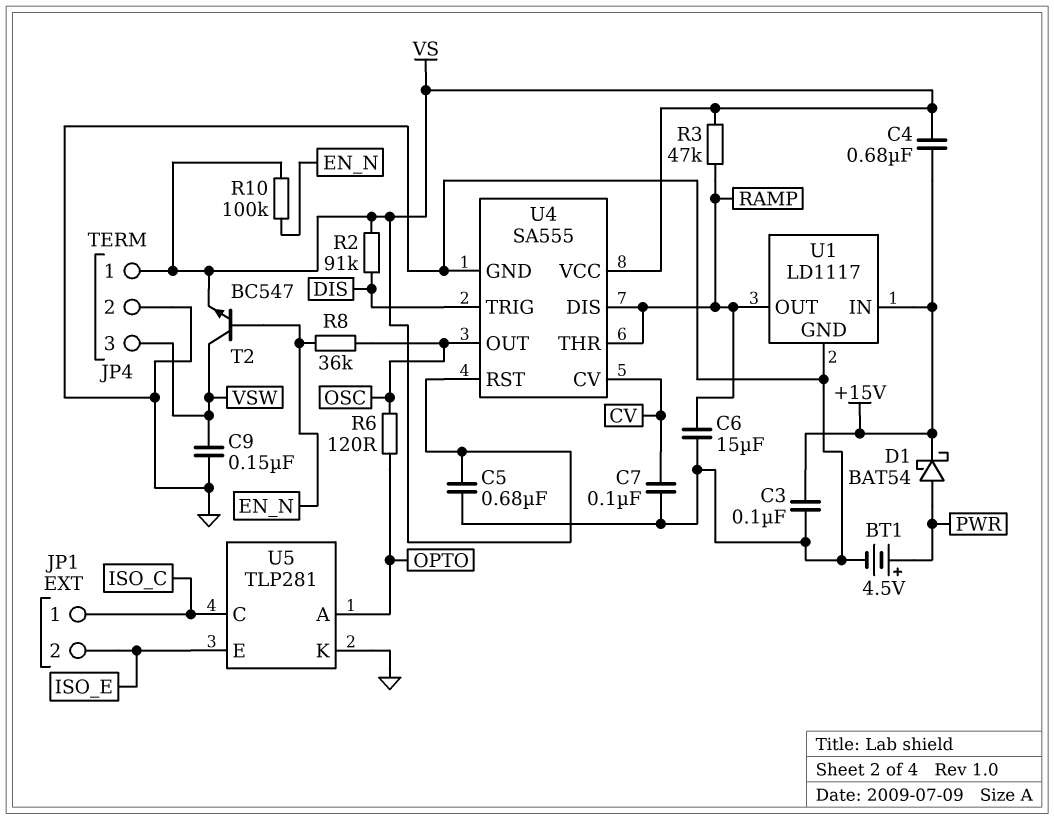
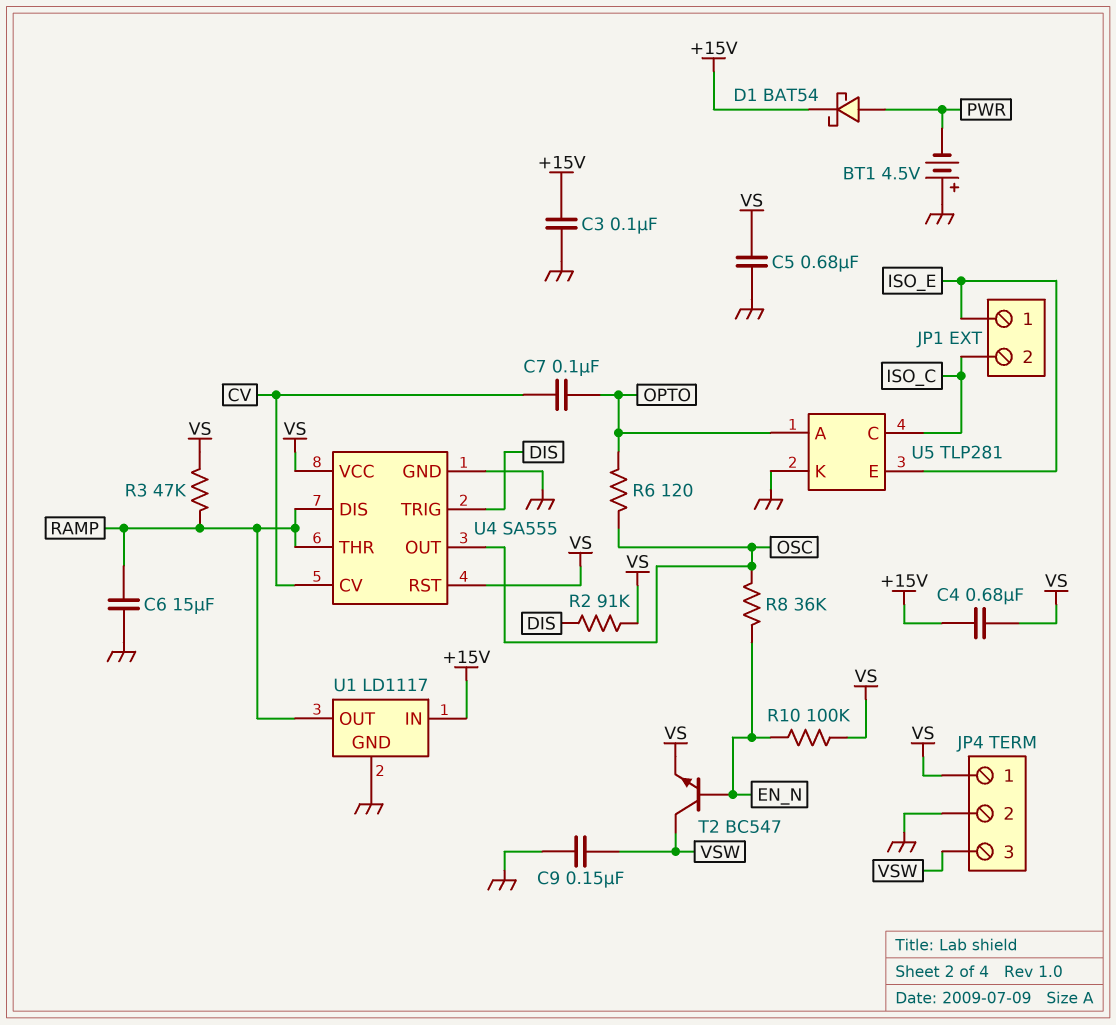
BT1: 4.5V (plus PWR, minus GND) -> 4.5V (plus GND, minus PWR)
C7: 100nF (CV, GND) -> 100nF (CV, OPTO)
JP1 pin 1: ISO_C -> ISO_E
JP1 pin 2: ISO_E -> ISO_C

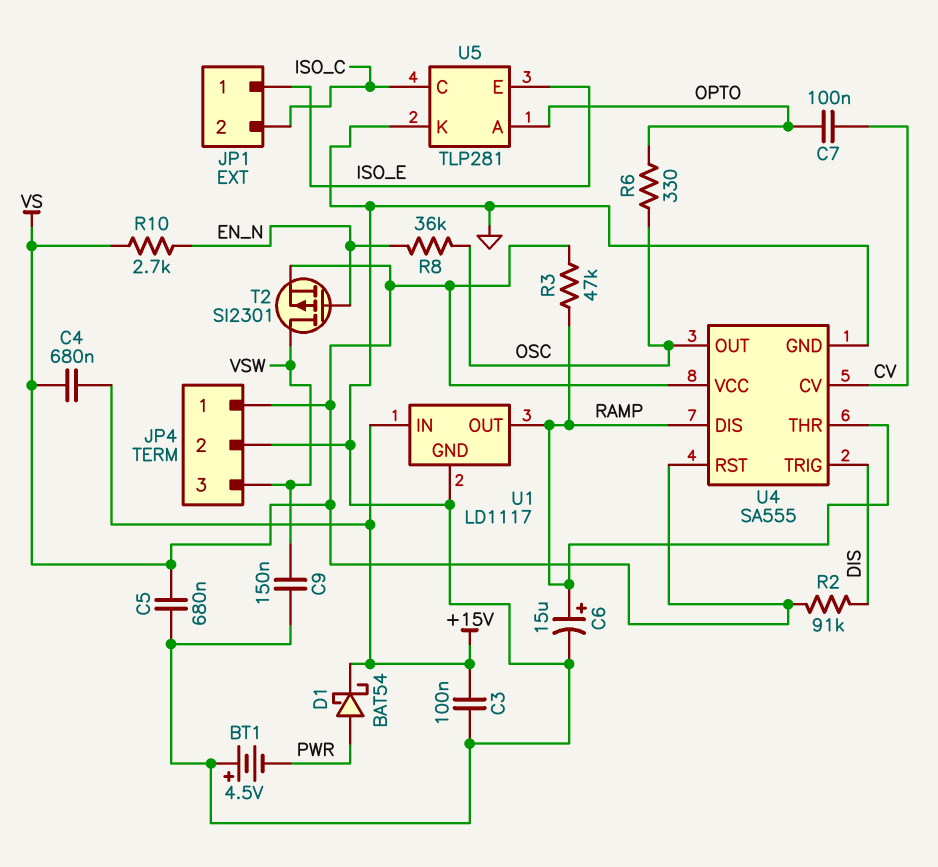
C6: 15uF (GND, RAMP) -> 15uF (plus RAMP, minus GND)
R6: 120 (OPTO, OSC) -> 330 (OPTO, OSC)
R10: 100k (EN_N, VS) -> 2.7k (EN_N, VS)
T2: NPN BC547 (B EN_N, C VSW, E VS) -> PMOS SI2301 (G EN_N, D VSW, S VS)

